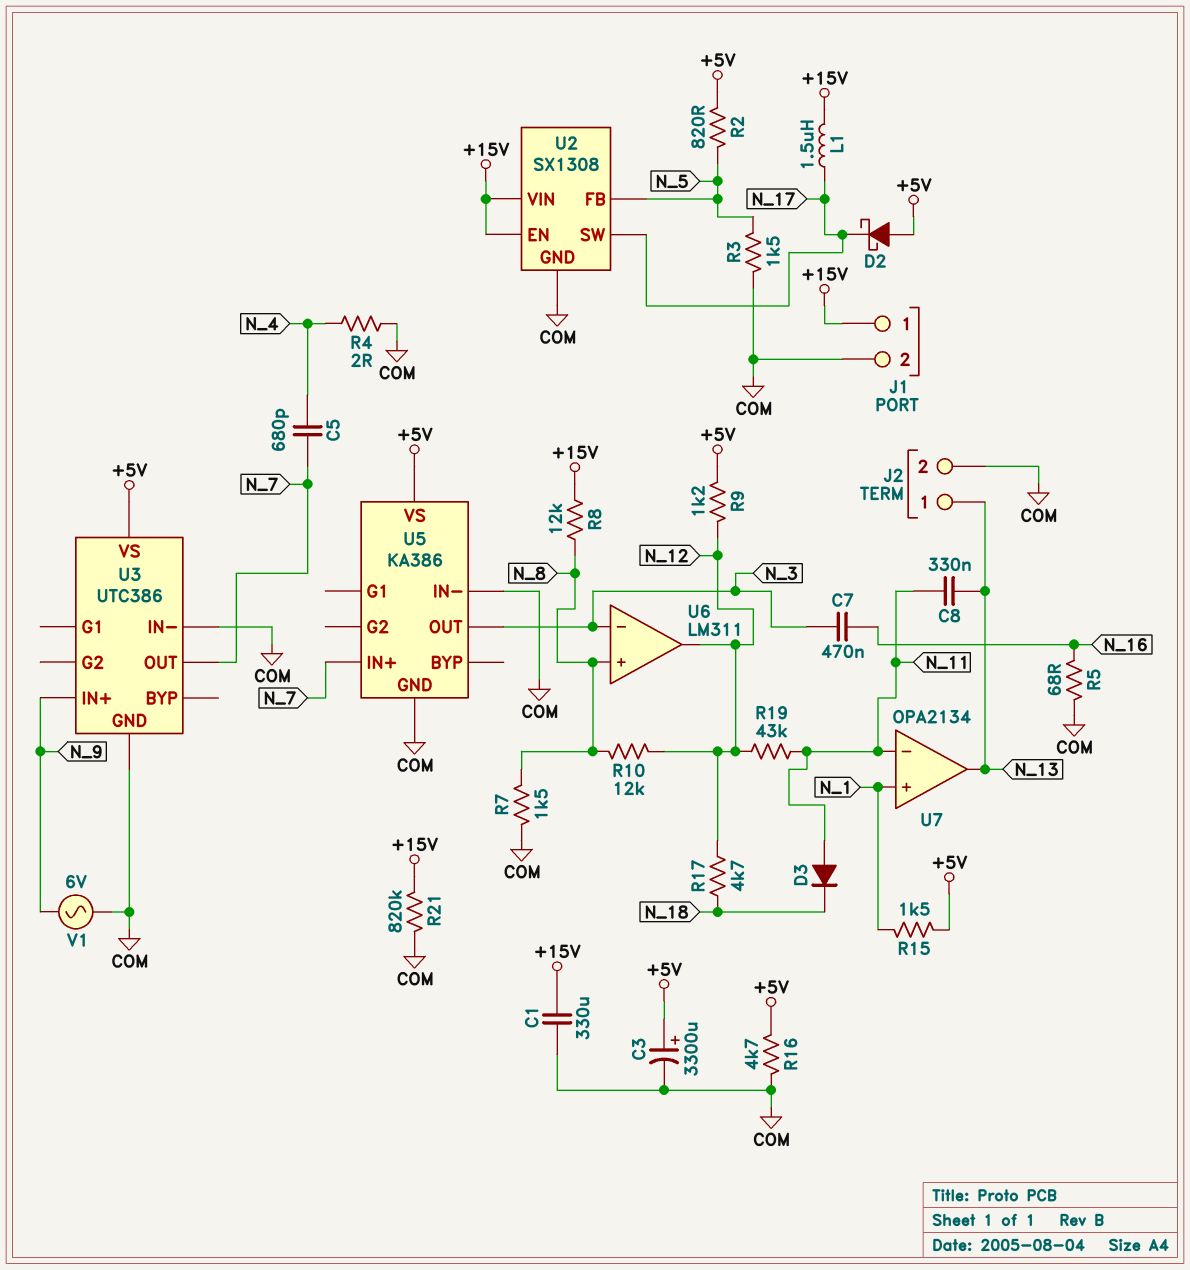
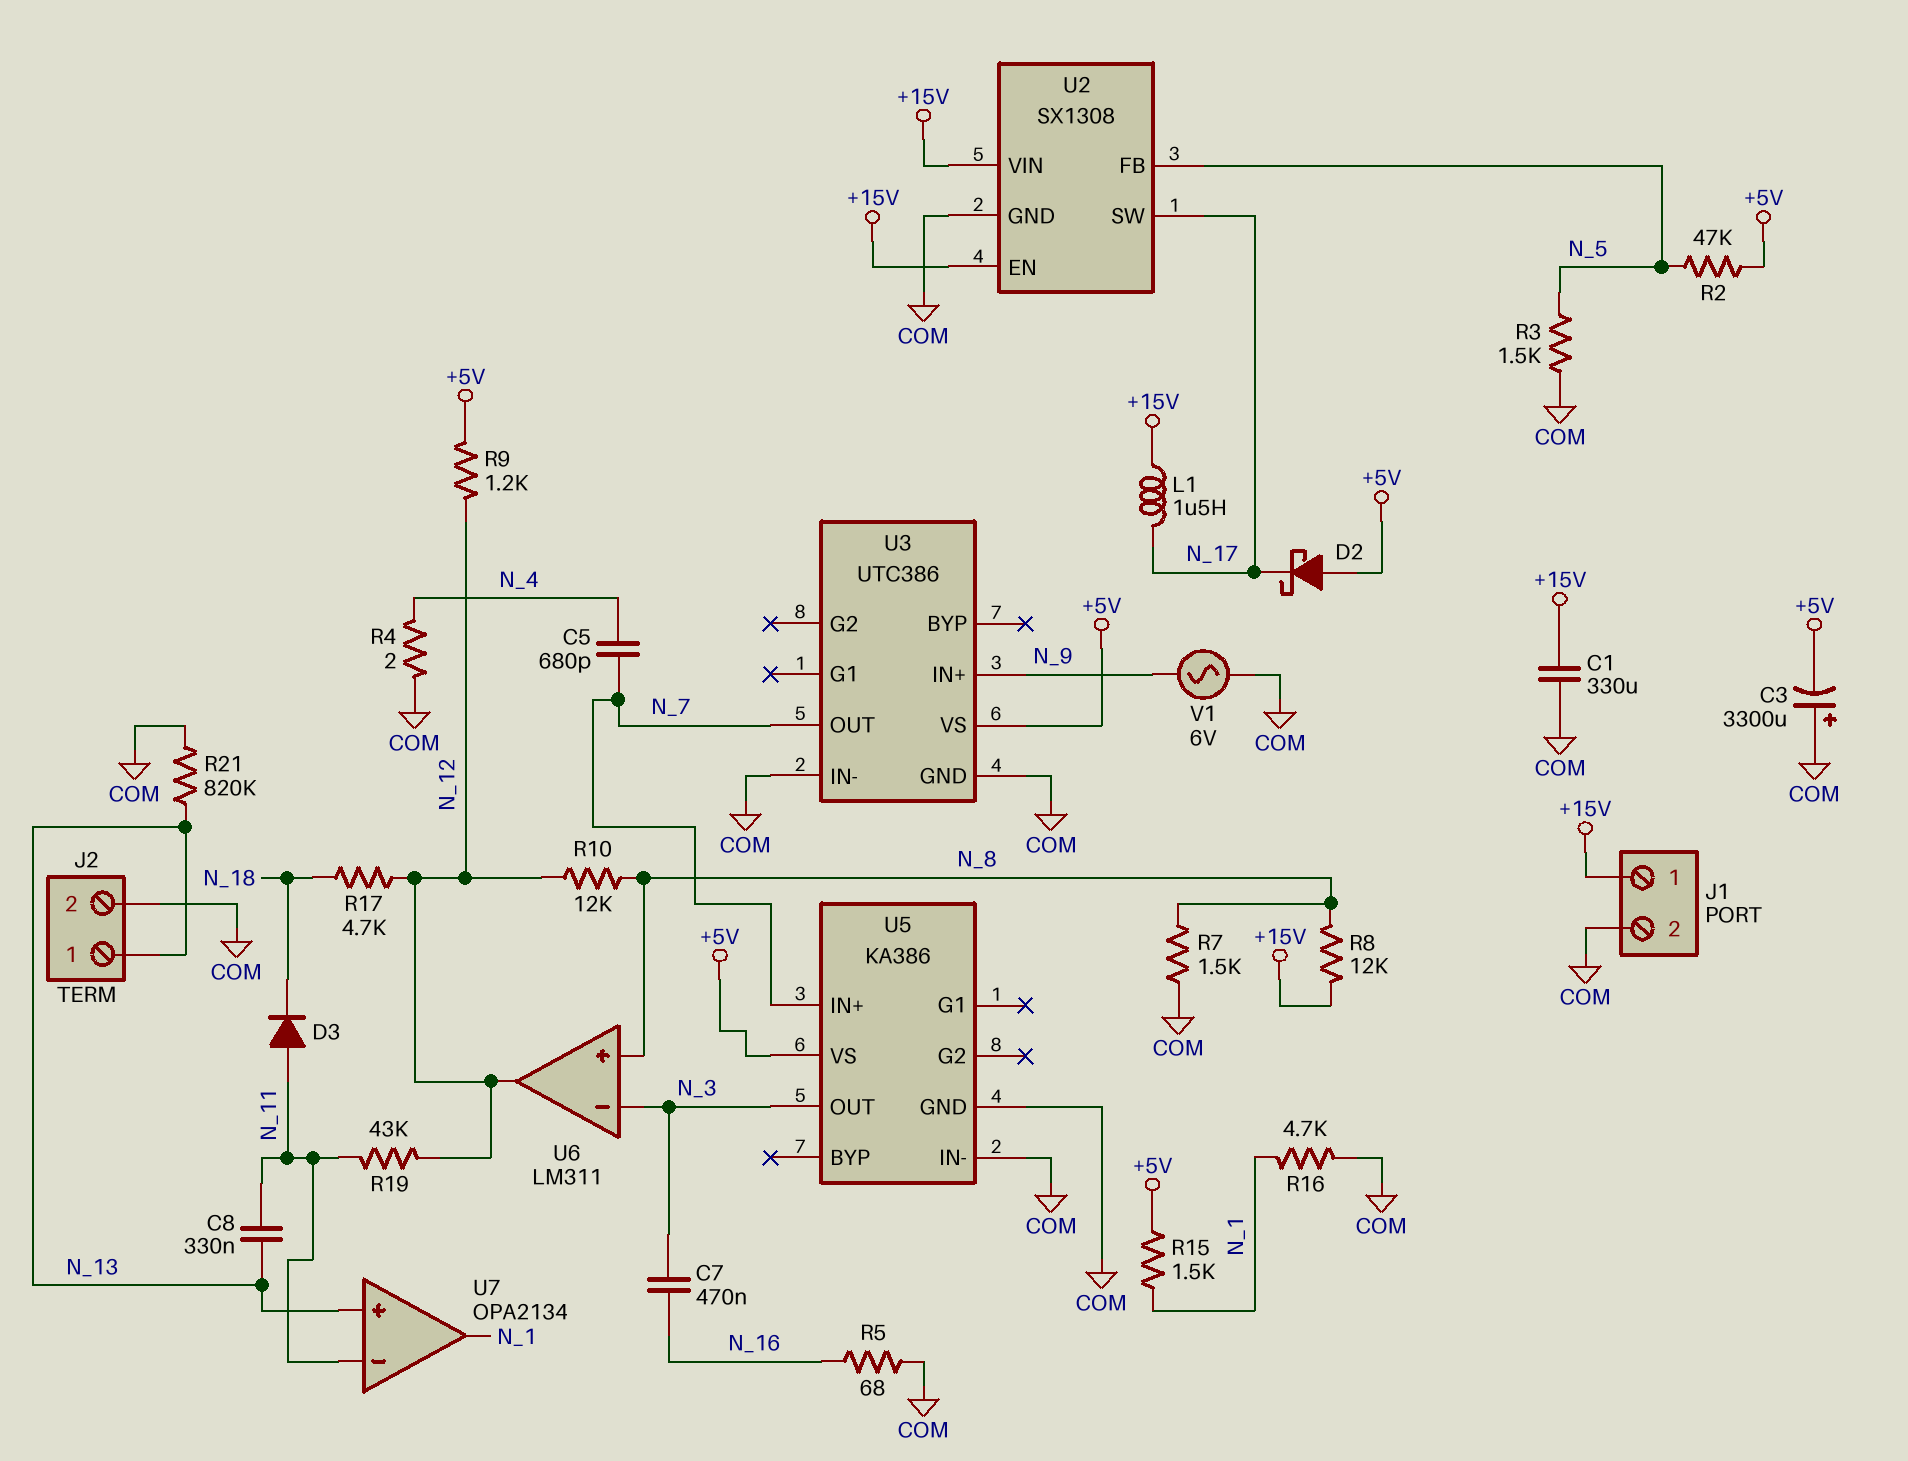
C3: 3300uF (plus +5V, minus COM) -> 3300uF (plus COM, minus +5V)
R2: 820 (+5V, N_5) -> 47k (+5V, N_5)
R16: 4.7k (+5V, COM) -> 4.7k (COM, N_1)
R21: 820k (+15V, COM) -> 820k (COM, N_13)
U7 pin in+: N_1 -> N_13
U7 pin out: N_13 -> N_1

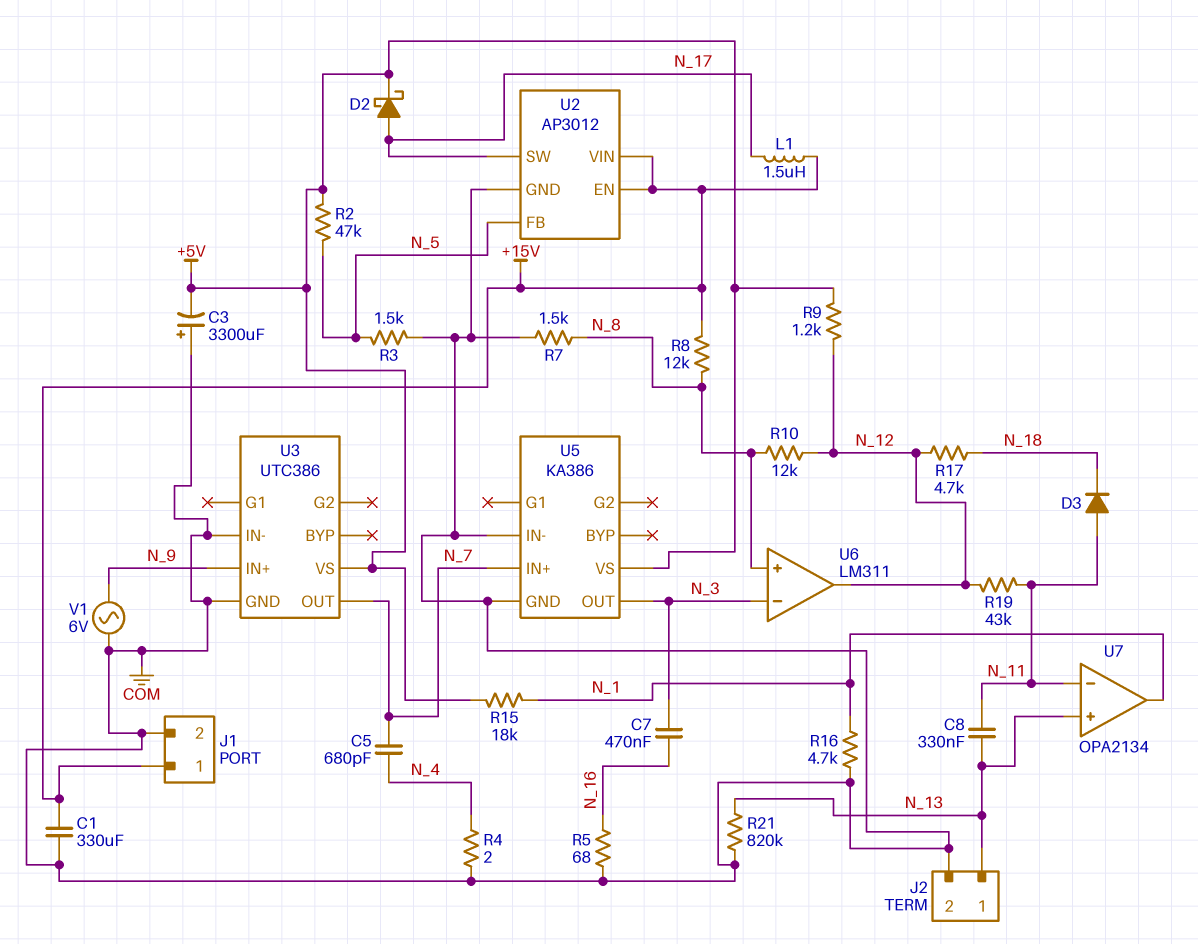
D2: schottky (A +5V, K N_17) -> schottky (A N_17, K +5V)
R15: 1.5k (+5V, N_1) -> 18k (+5V, N_1)
U2: SX1308 -> AP3012

